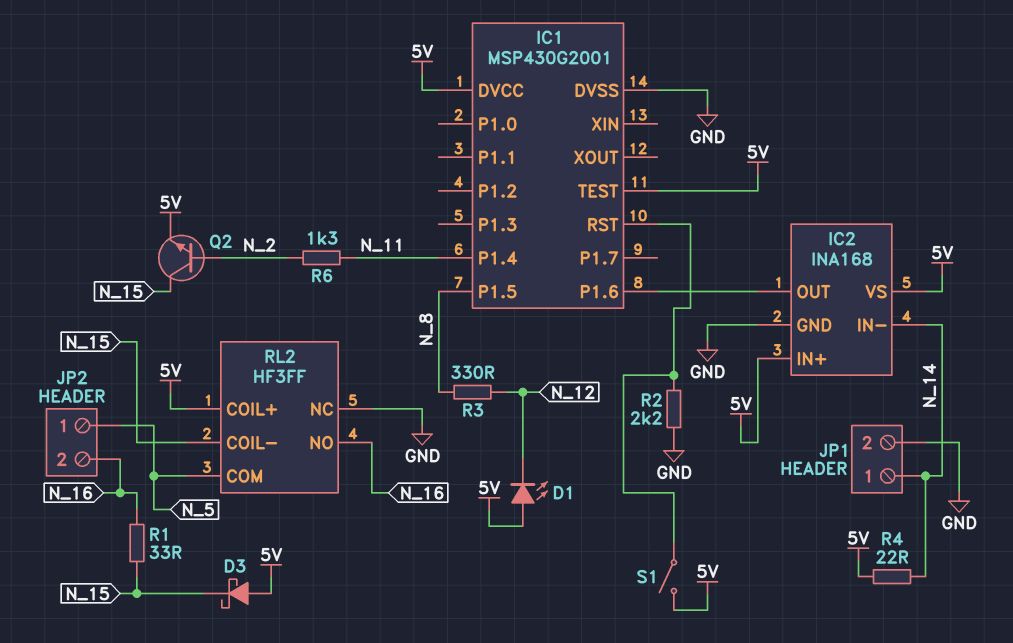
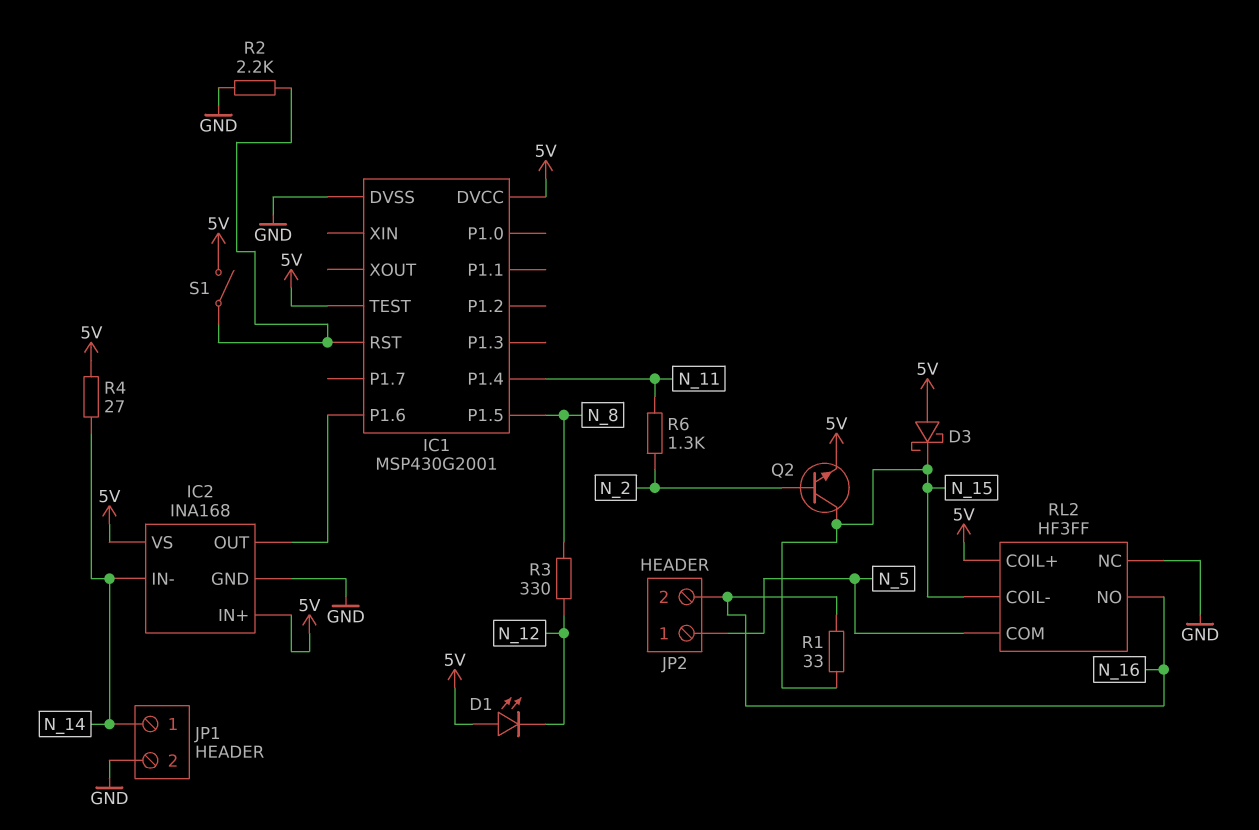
R4: 22 (5V, N_14) -> 27 (5V, N_14)

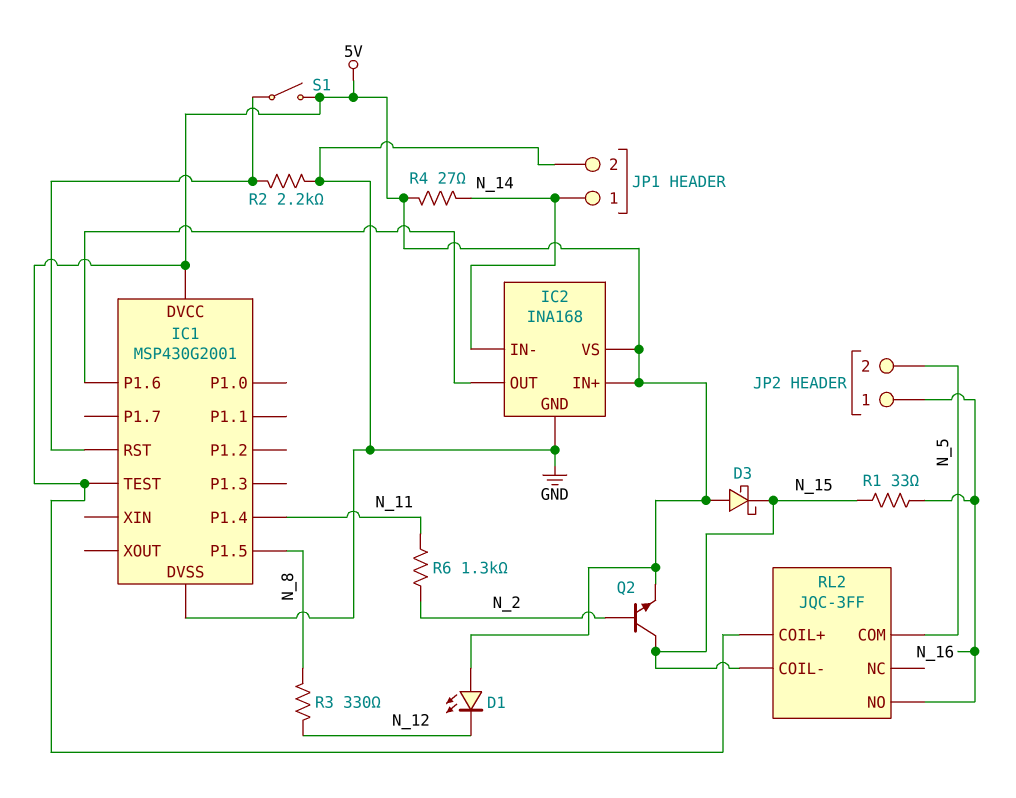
JP2 pin 1: N_5 -> N_16
JP2 pin 2: N_16 -> N_5
RL2: HF3FF -> JQC-3FF
RL2 pin NC: GND -> none

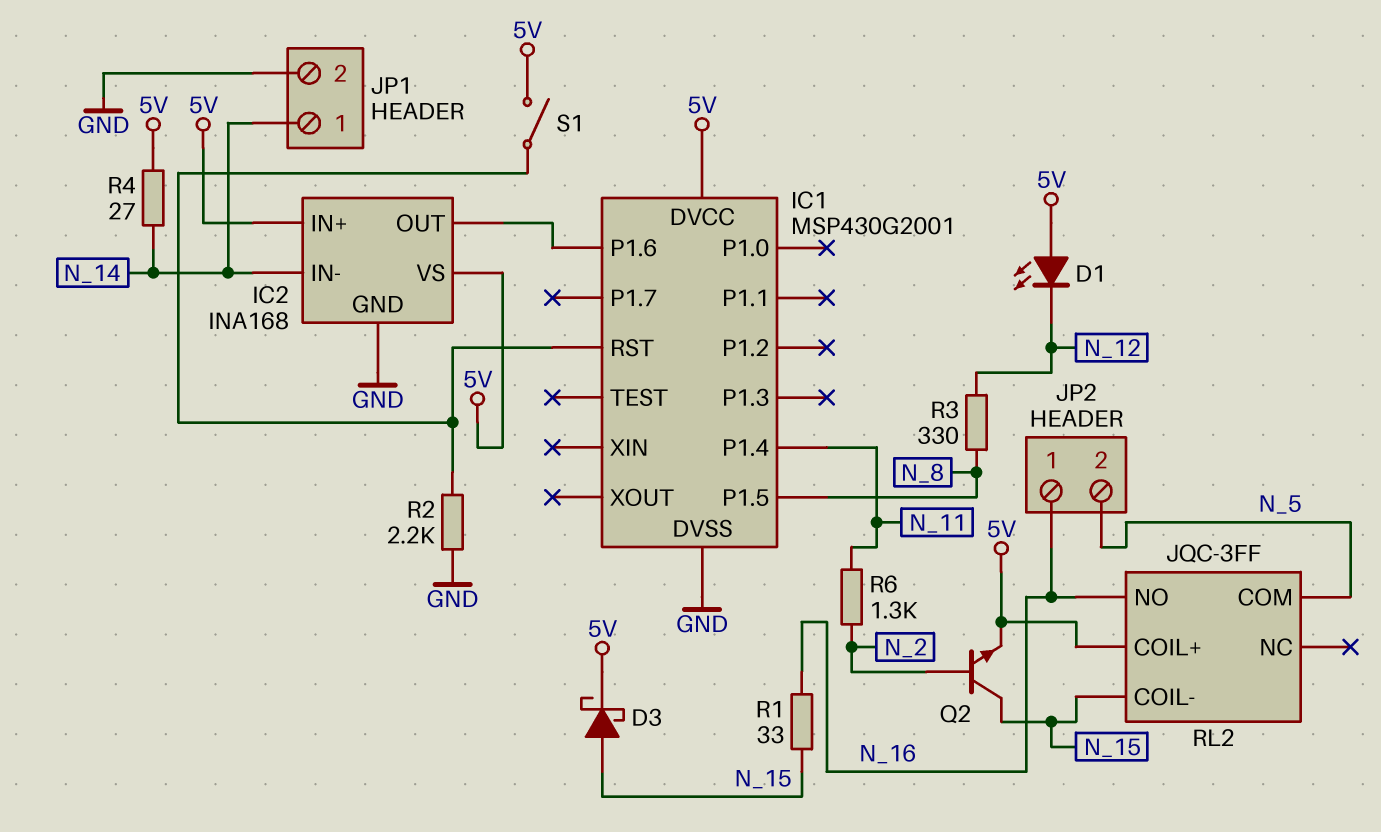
D3: schottky (A 5V, K N_15) -> schottky (A N_15, K 5V)
IC1 pin TEST: 5V -> none

